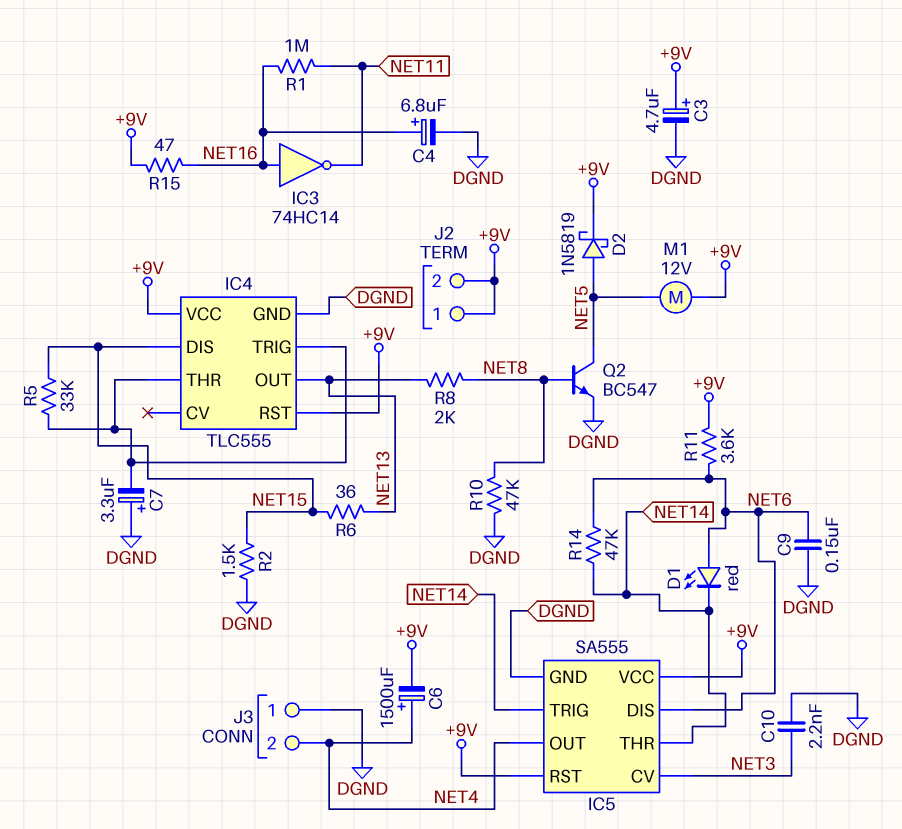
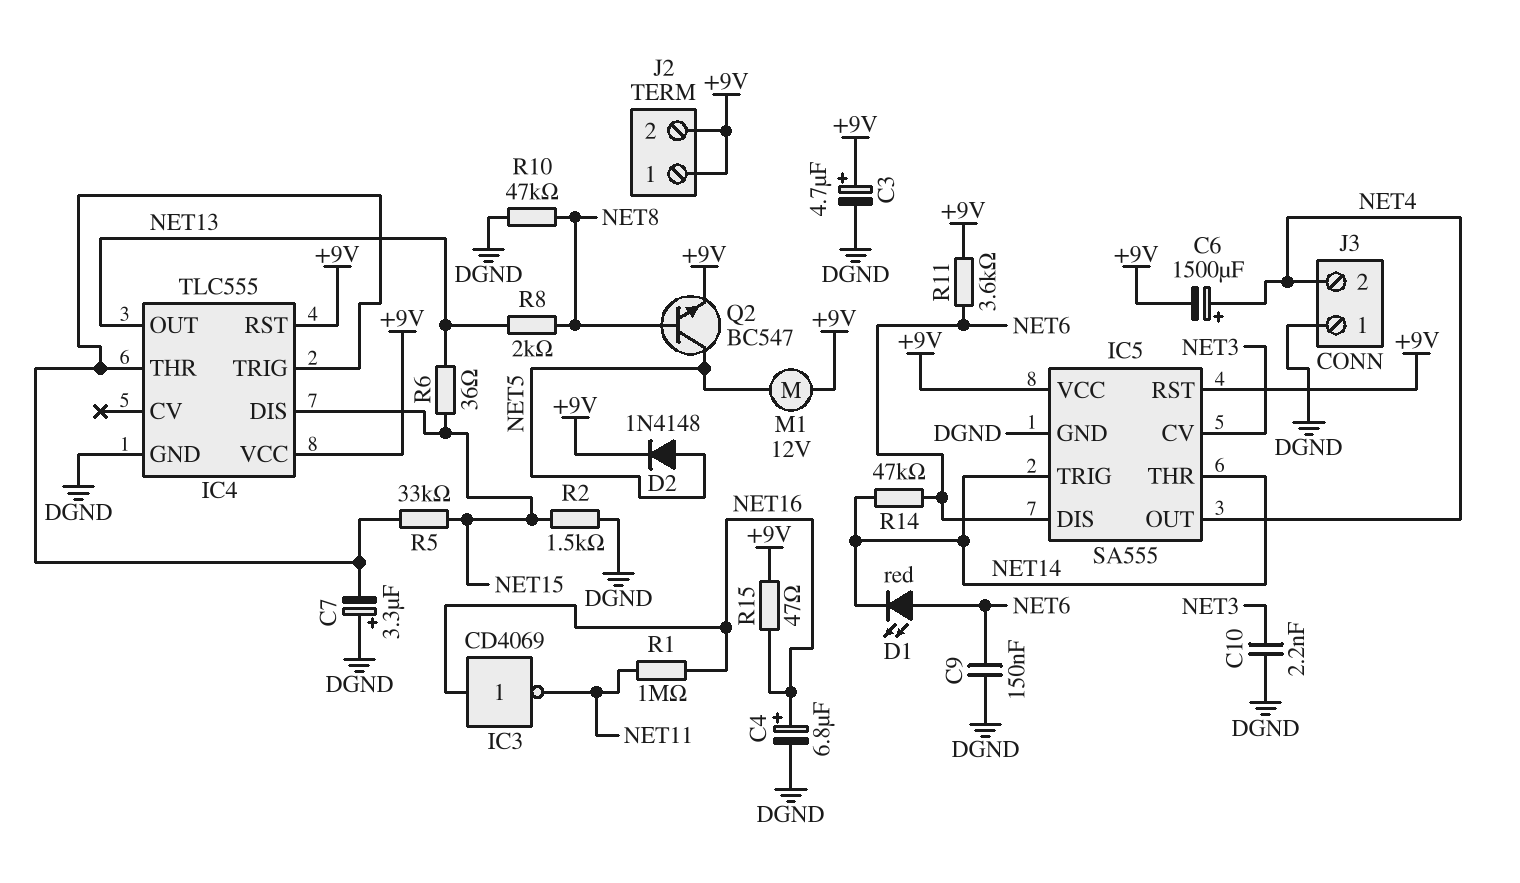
D2: schottky 1N5819 (A NET5, K +9V) -> diode 1N4148 (A NET5, K +9V)
IC3: NOT 74HC14 (in NET16, out NET11) -> NOT CD4069 (in NET16, out NET11)
Q2: NPN BC547 (B NET8, C NET5, E DGND) -> NPN BC547 (B NET8, C NET5, E +9V)

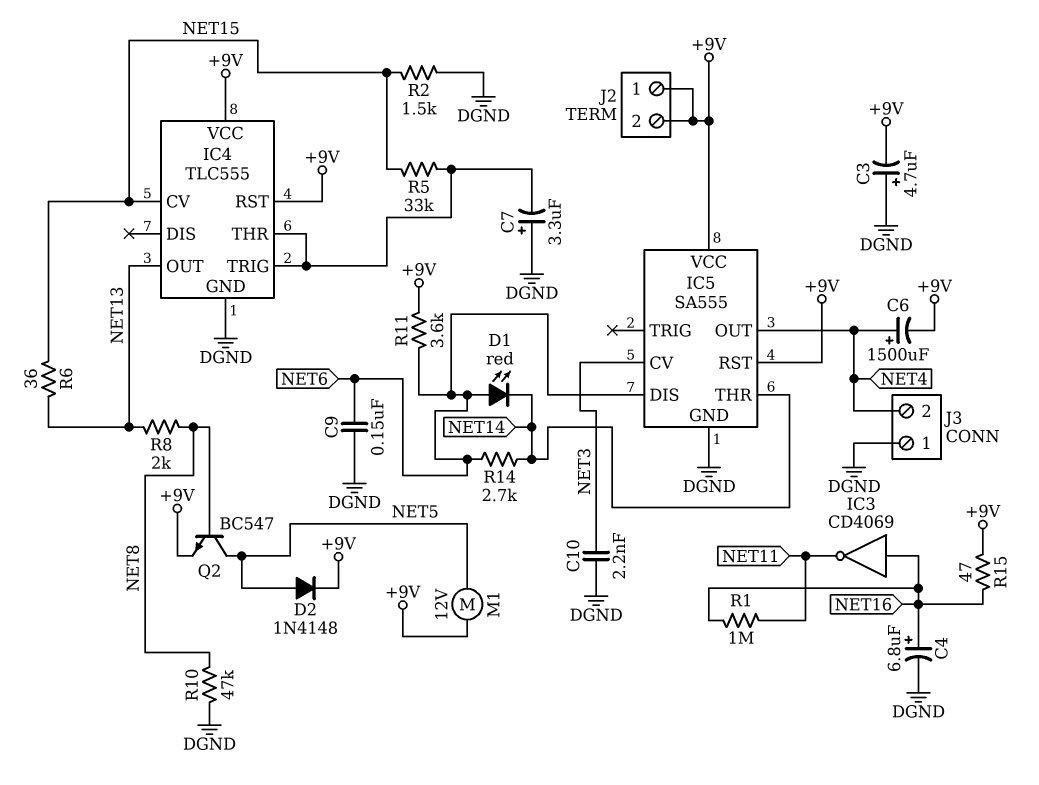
C3: 4.7uF (plus +9V, minus DGND) -> 4.7uF (plus DGND, minus +9V)
IC4 pin CV: none -> NET15
IC4 pin DIS: NET15 -> none
IC5 pin TRIG: NET14 -> none
R14: 47k (NET6, NET14) -> 2.7k (NET6, NET14)

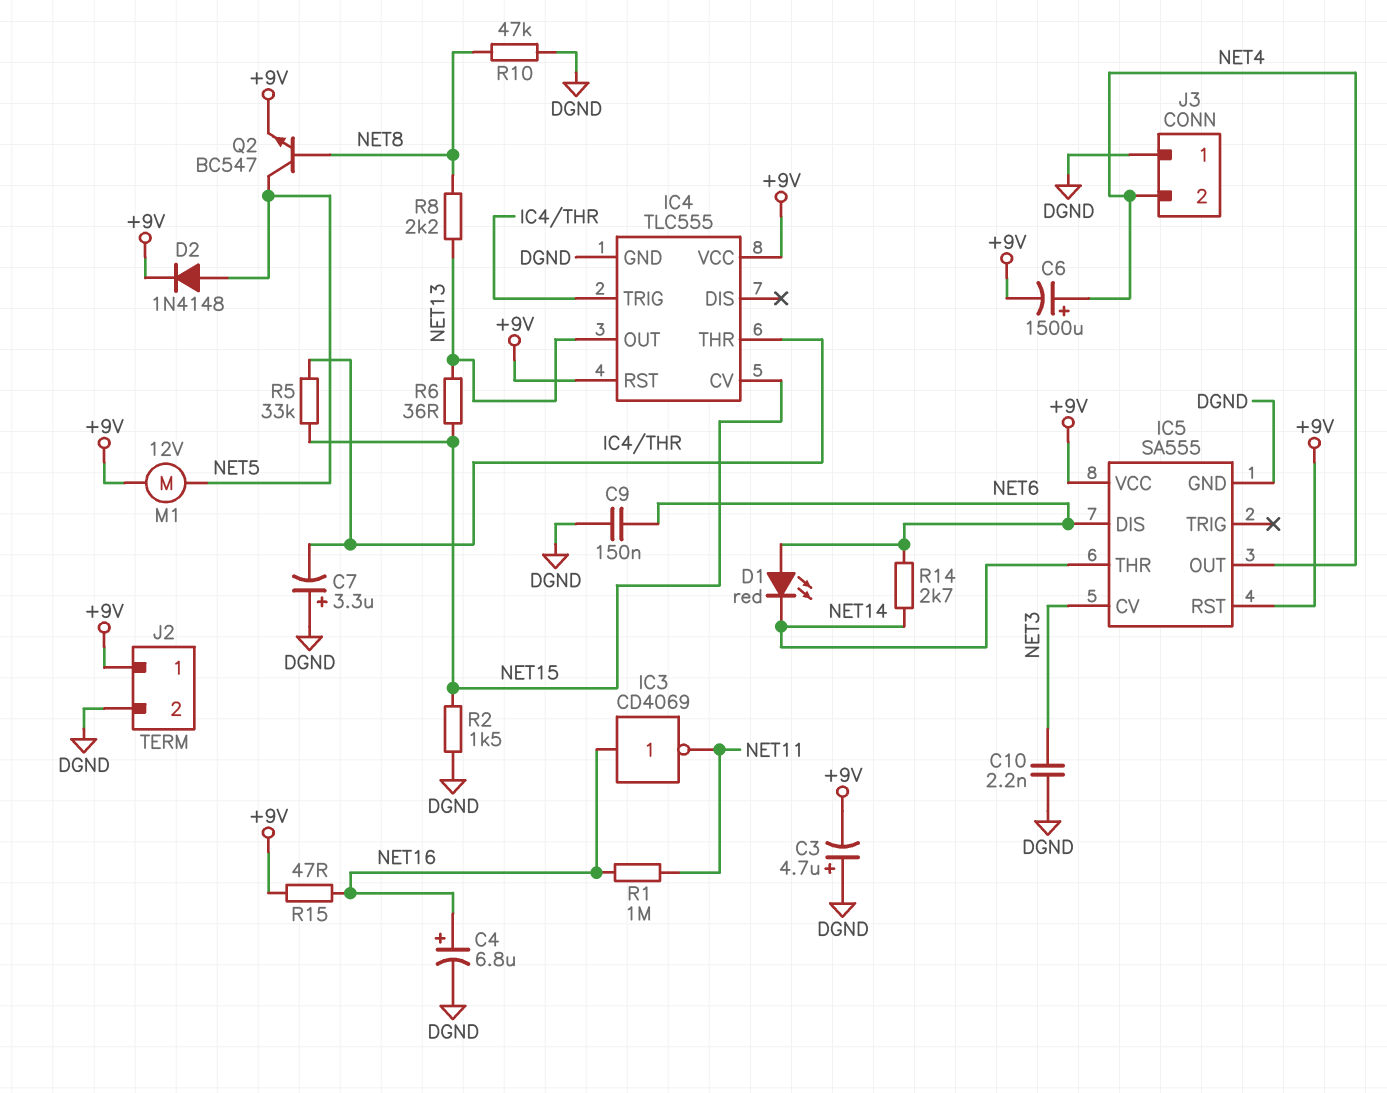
J2 pin 2: +9V -> DGND
R8: 2k (NET8, NET13) -> 2.2k (NET8, NET13)
R11: 3.6k (+9V, NET6) -> none

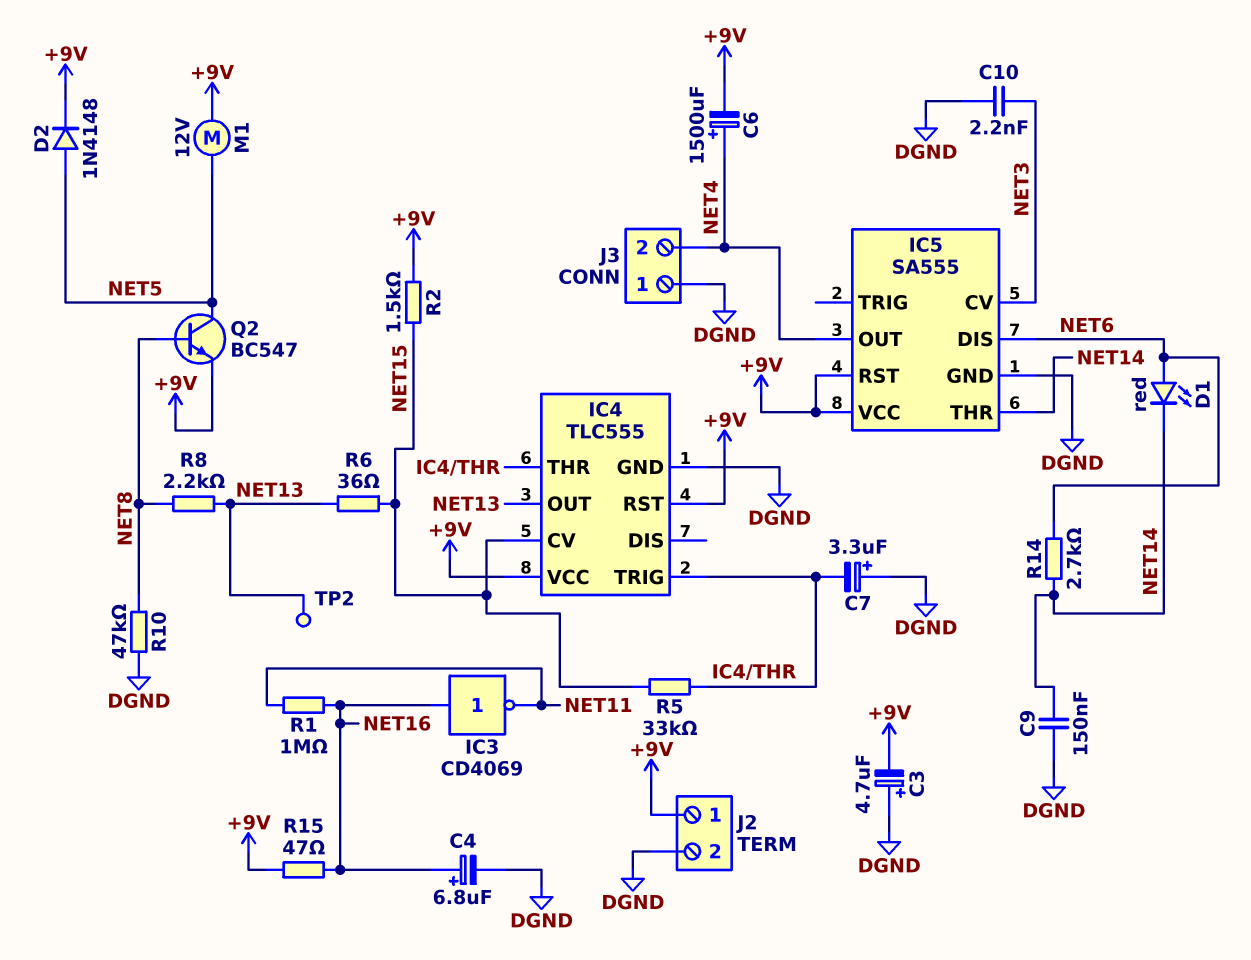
C9: 150nF (DGND, NET6) -> 150nF (DGND, NET14)
R2: 1.5k (DGND, NET15) -> 1.5k (+9V, NET15)
TP2: none -> test point (NET13)

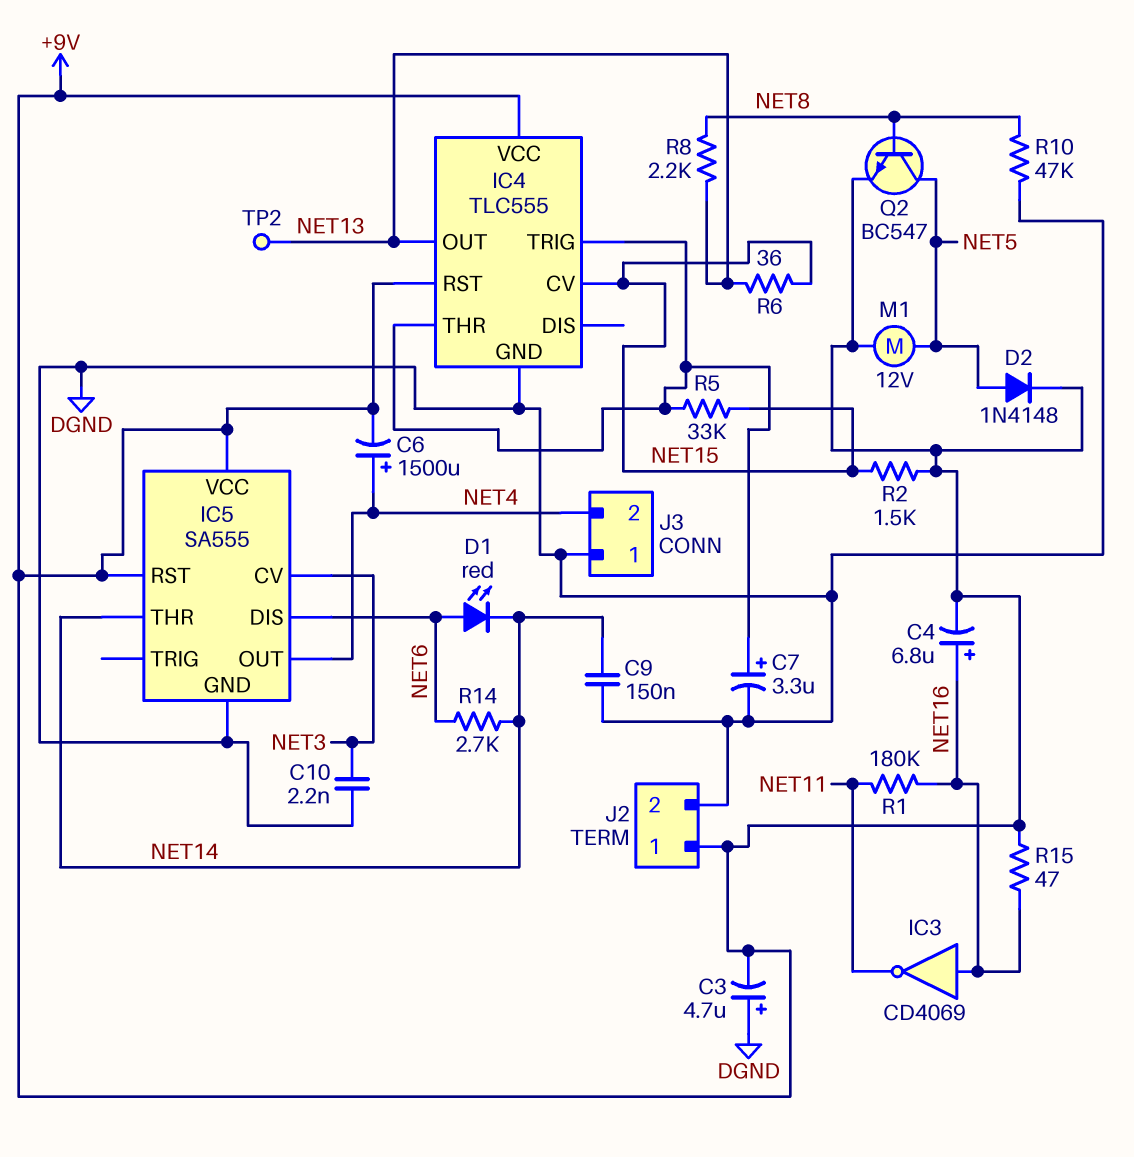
C4: 6.8uF (plus NET16, minus DGND) -> 6.8uF (plus NET16, minus +9V)
C7: 3.3uF (plus DGND, minus IC4/THR) -> 3.3uF (plus IC4/THR, minus DGND)
R1: 1M (NET11, NET16) -> 180k (NET11, NET16)

